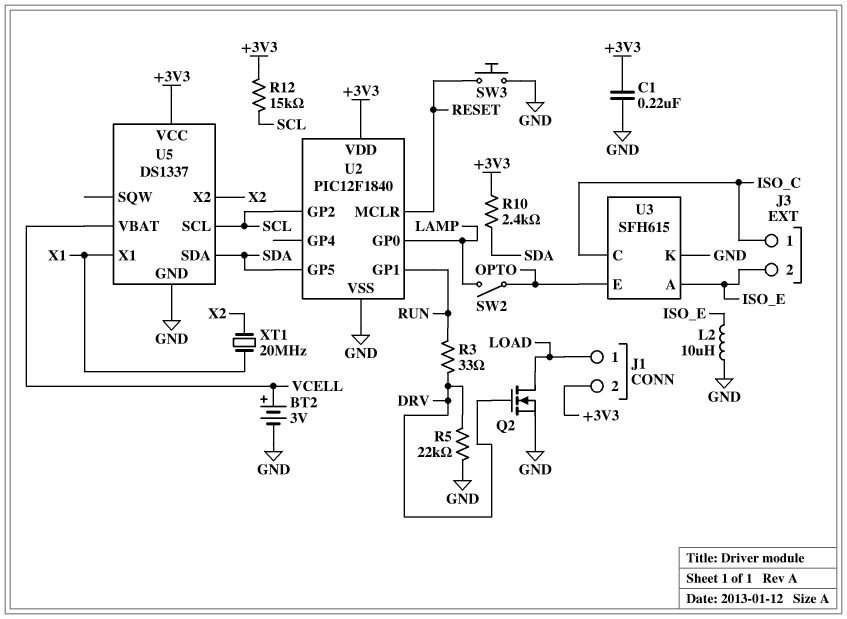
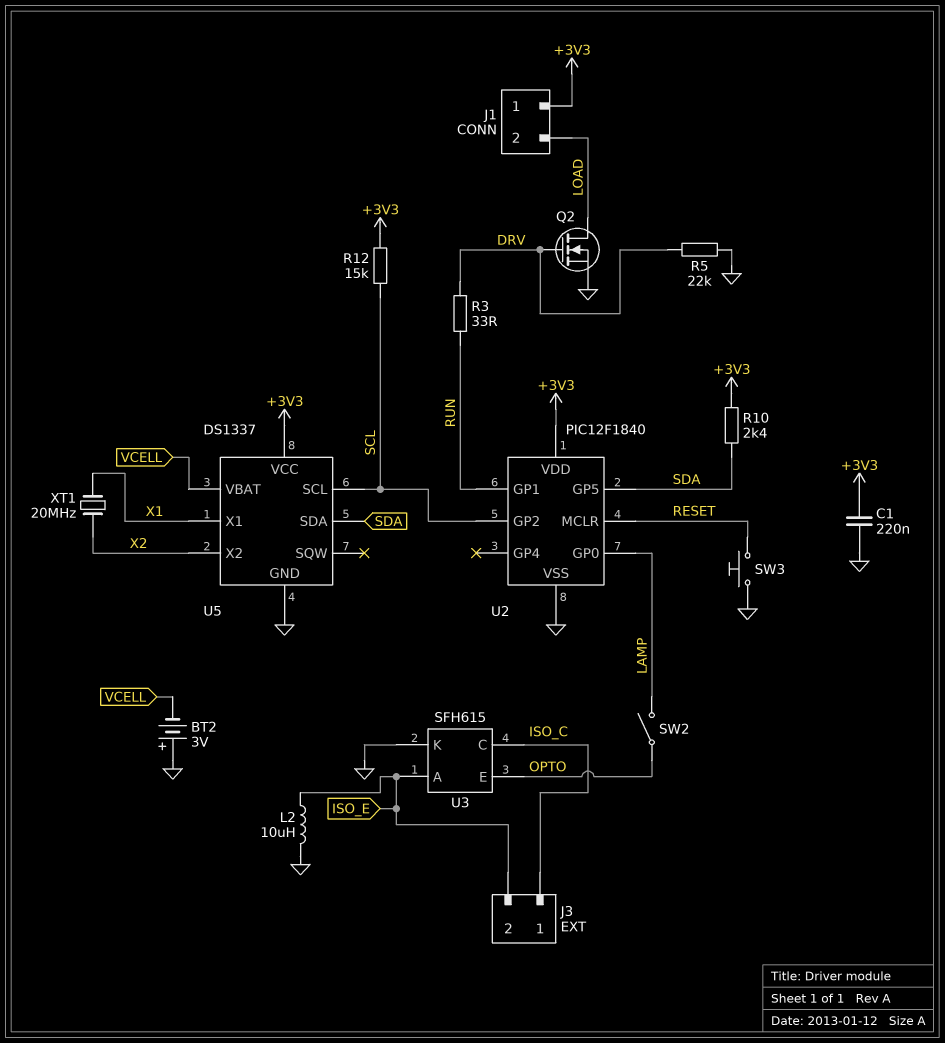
BT2: 3V (plus VCELL, minus GND) -> 3V (plus GND, minus VCELL)
J1 pin 1: LOAD -> +3V3
J1 pin 2: +3V3 -> LOAD

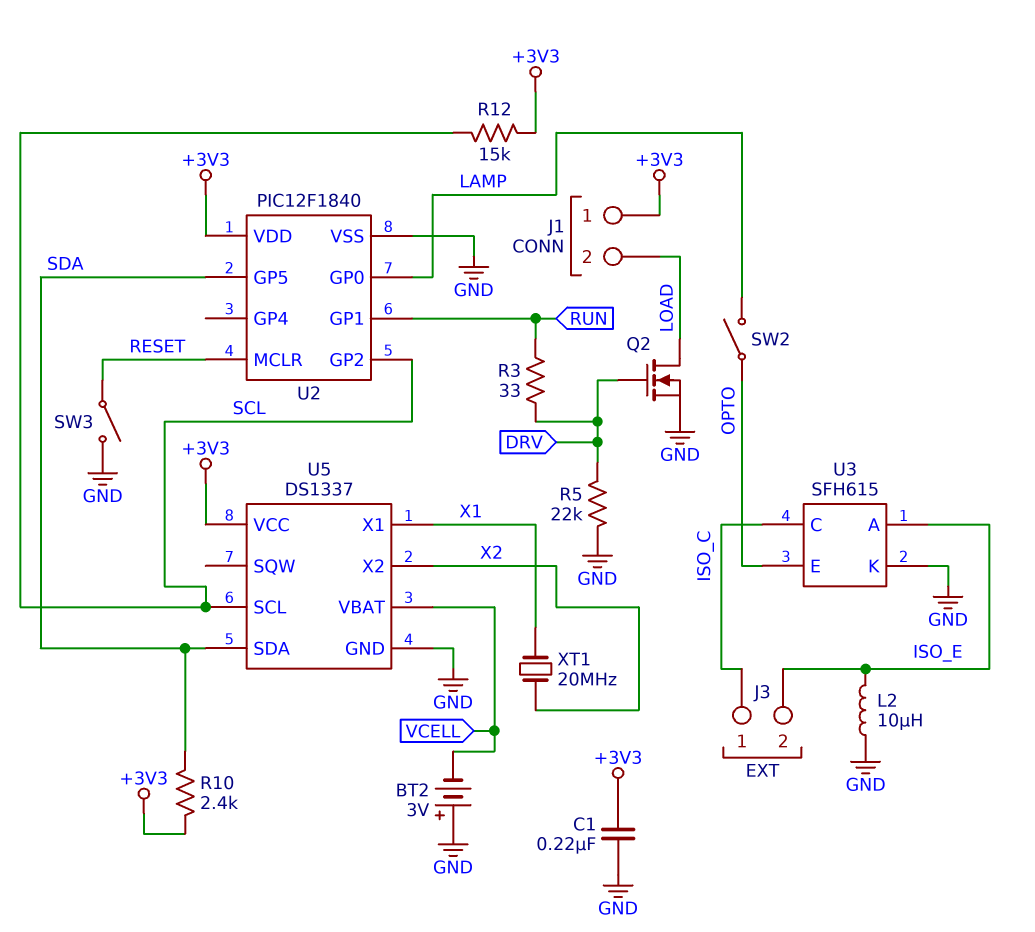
SW3: button (GND, RESET) -> switch (GND, RESET)

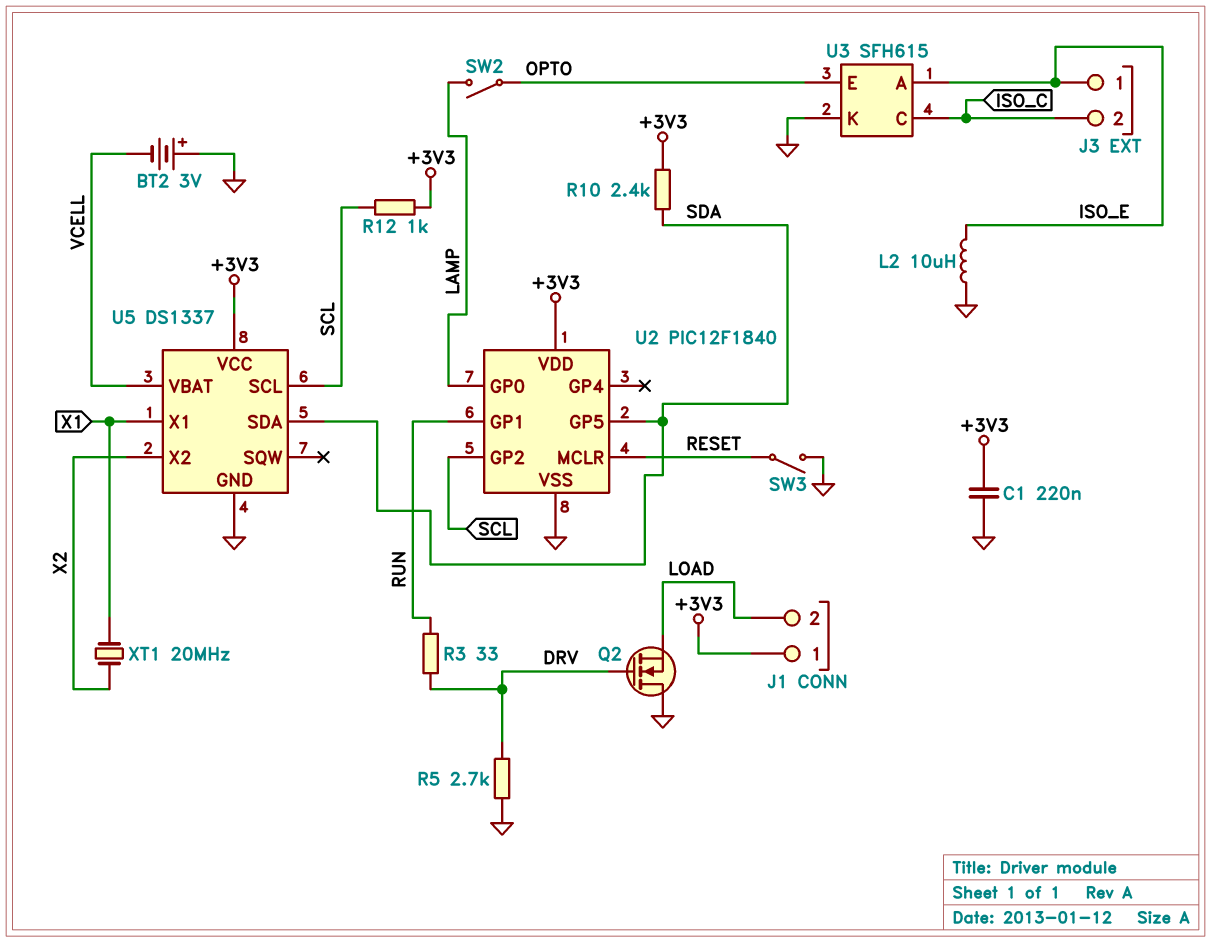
J3 pin 1: ISO_C -> ISO_E
J3 pin 2: ISO_E -> ISO_C
Q2: NMOS (G DRV, D LOAD, S GND) -> NMOS (G DRV, D GND, S LOAD)
R5: 22k (DRV, GND) -> 2.7k (DRV, GND)
R12: 15k (+3V3, SCL) -> 1k (+3V3, SCL)

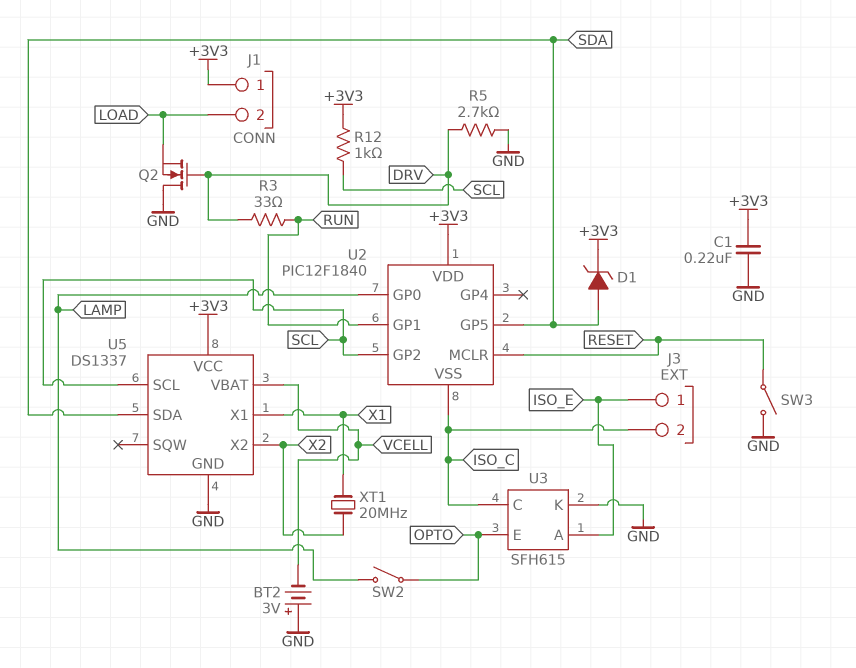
D1: none -> zener (A SDA, K +3V3)
L2: 10uH (GND, ISO_E) -> none
R10: 2.4k (+3V3, SDA) -> none
U2 pin VSS: GND -> ISO_C

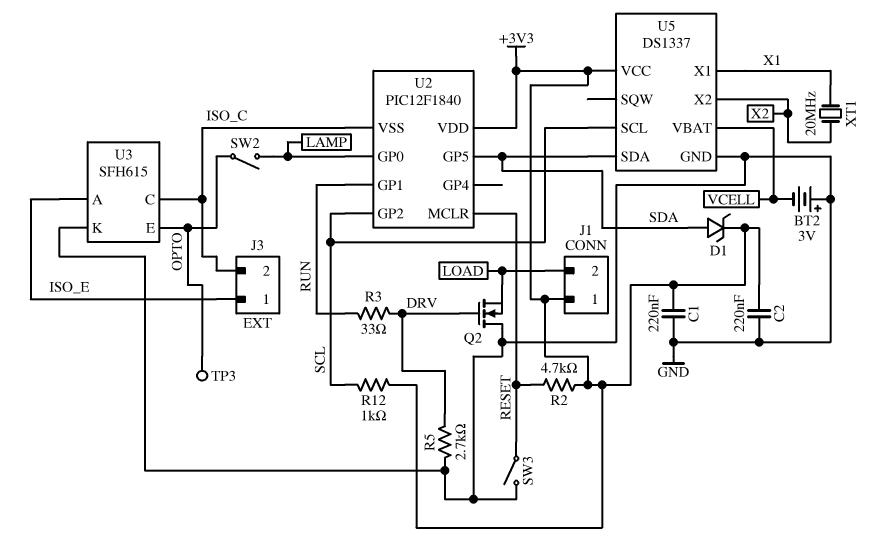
C2: none -> 220nF (+3V3, GND)
R2: none -> 4.7k (+3V3, RESET)
TP3: none -> test point (OPTO)

